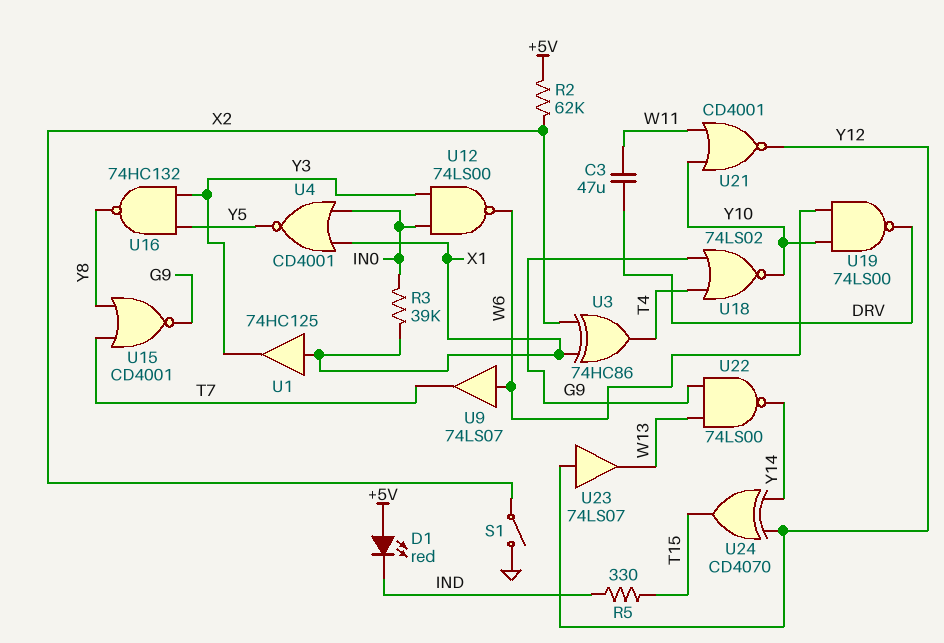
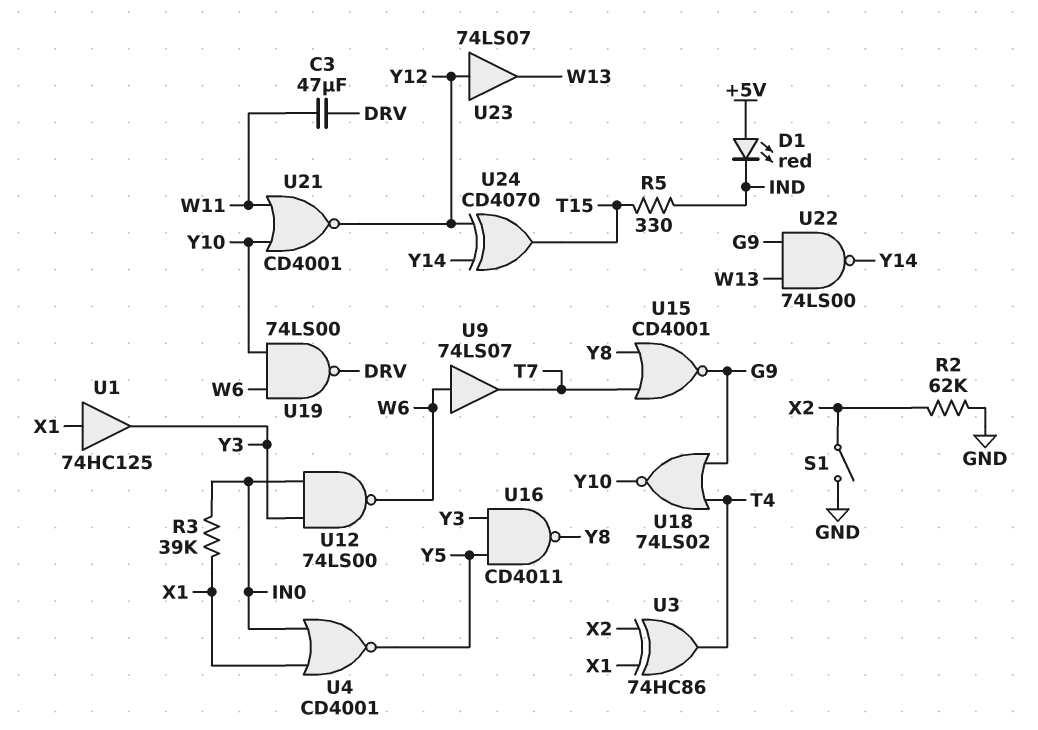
R2: 62k (+5V, X2) -> 62k (GND, X2)
U16: NAND 74HC132 (in Y3, in Y5, out Y8) -> NAND CD4011 (in Y3, in Y5, out Y8)

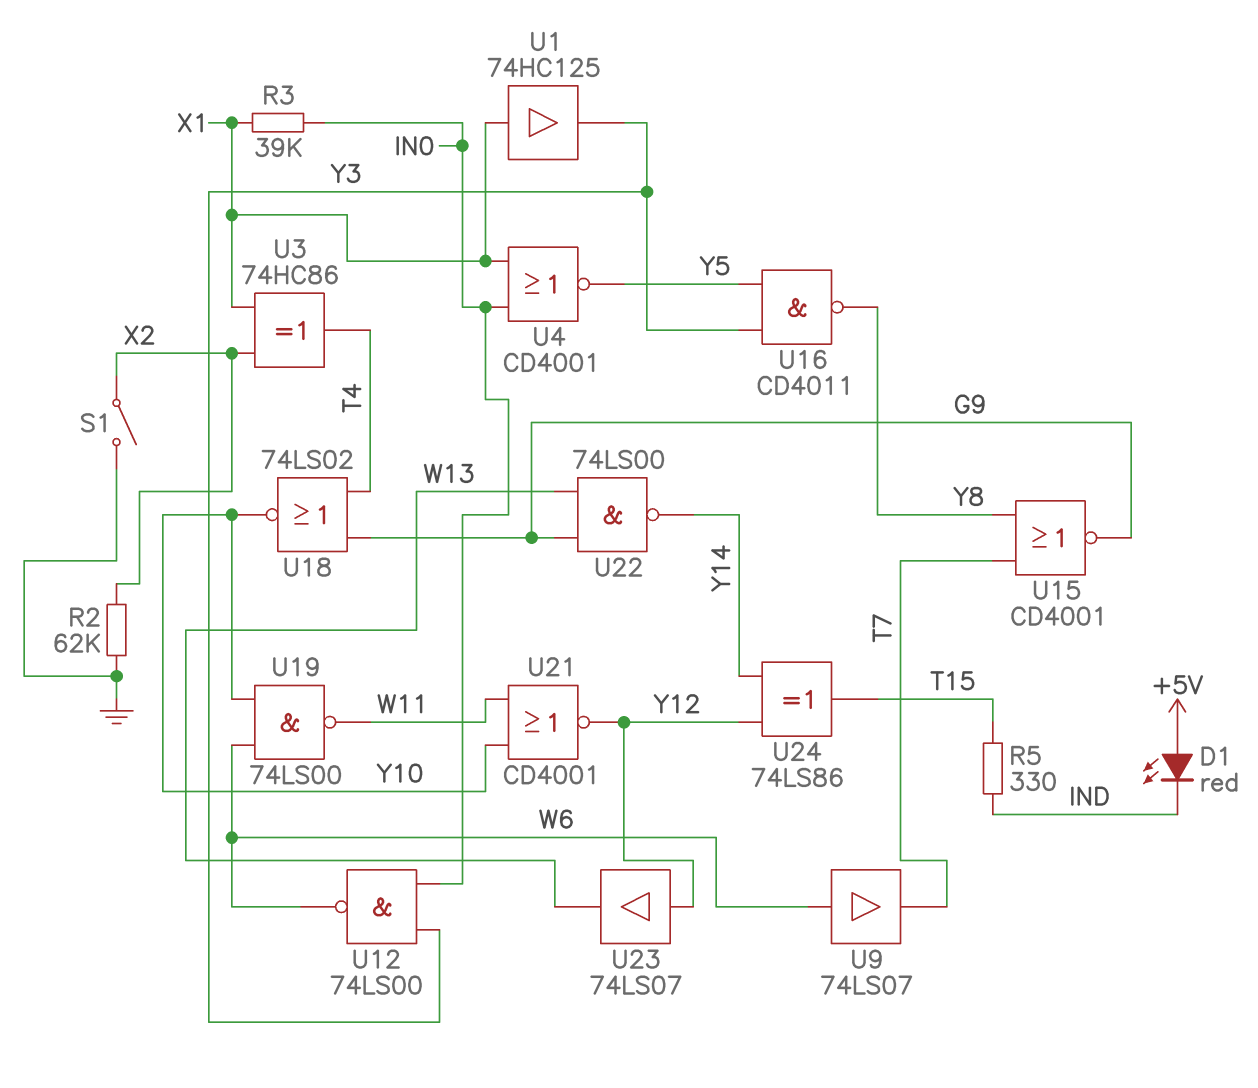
C3: 47uF (DRV, W11) -> none
U19: NAND 74LS00 (in W6, in Y10, out DRV) -> NAND 74LS00 (in W6, in Y10, out W11)
U24: XOR CD4070 (in Y12, in Y14, out T15) -> XOR 74LS86 (in Y12, in Y14, out T15)

